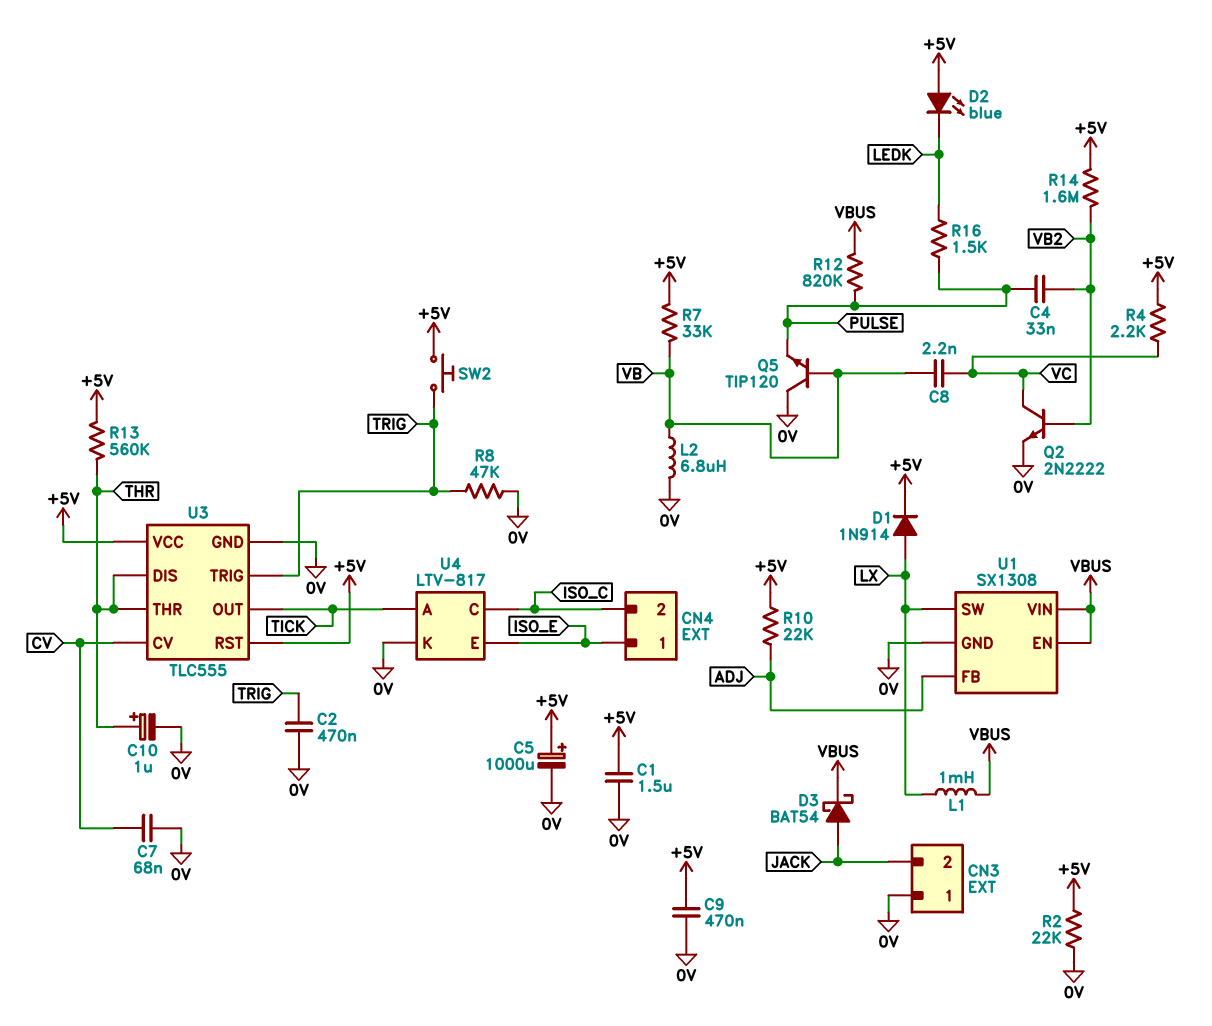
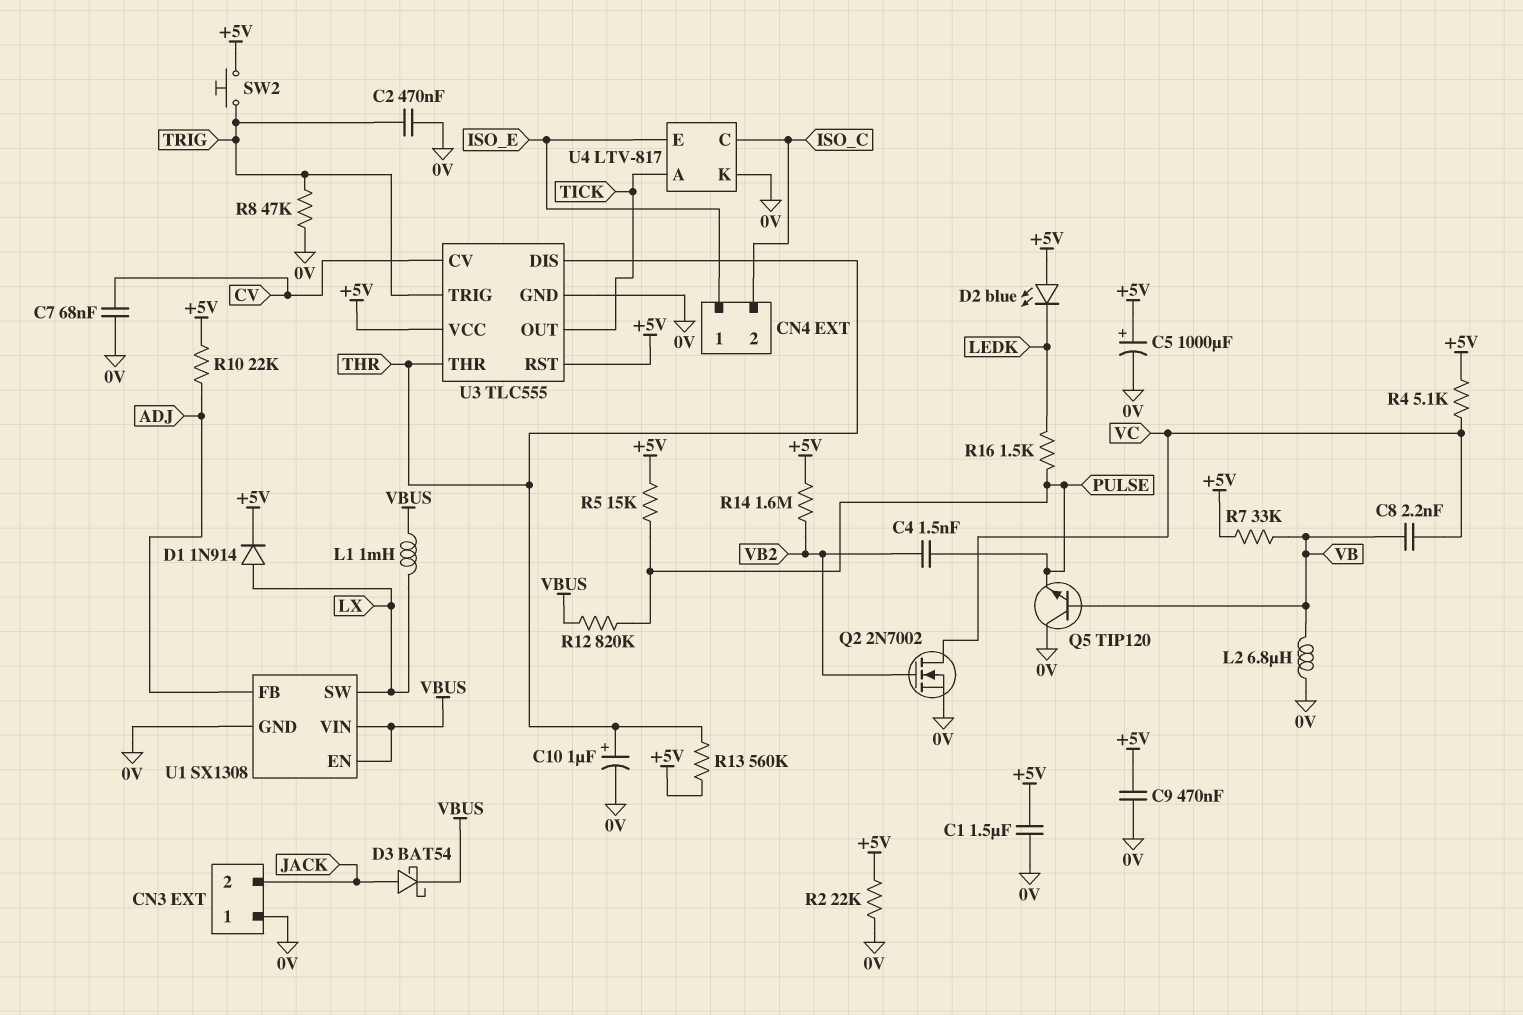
C4: 33nF (PULSE, VB2) -> 1.5nF (PULSE, VB2)
Q2: NPN 2N2222 (B VB2, C VC, E 0V) -> NMOS 2N7002 (G VB2, D VC, S 0V)
R4: 2.2k (+5V, VC) -> 5.1k (+5V, VC)
R5: none -> 15k (+5V, PULSE)

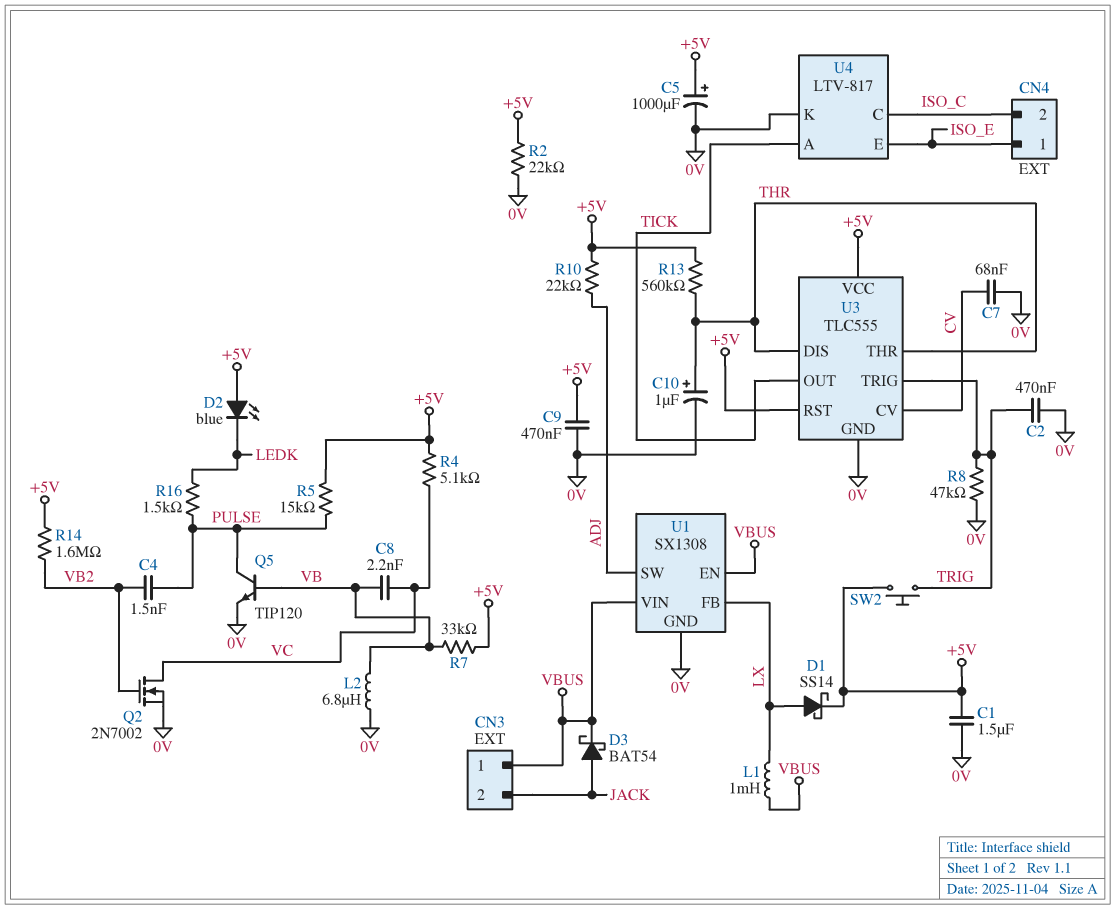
CN3 pin 1: 0V -> VBUS
D1: diode 1N914 (A LX, K +5V) -> schottky SS14 (A LX, K +5V)
Q5: NPN TIP120 (B VB, C 0V, E PULSE) -> NPN TIP120 (B VB, C PULSE, E 0V)
R12: 820k (PULSE, VBUS) -> none
U1 pin FB: ADJ -> LX
U1 pin SW: LX -> ADJ

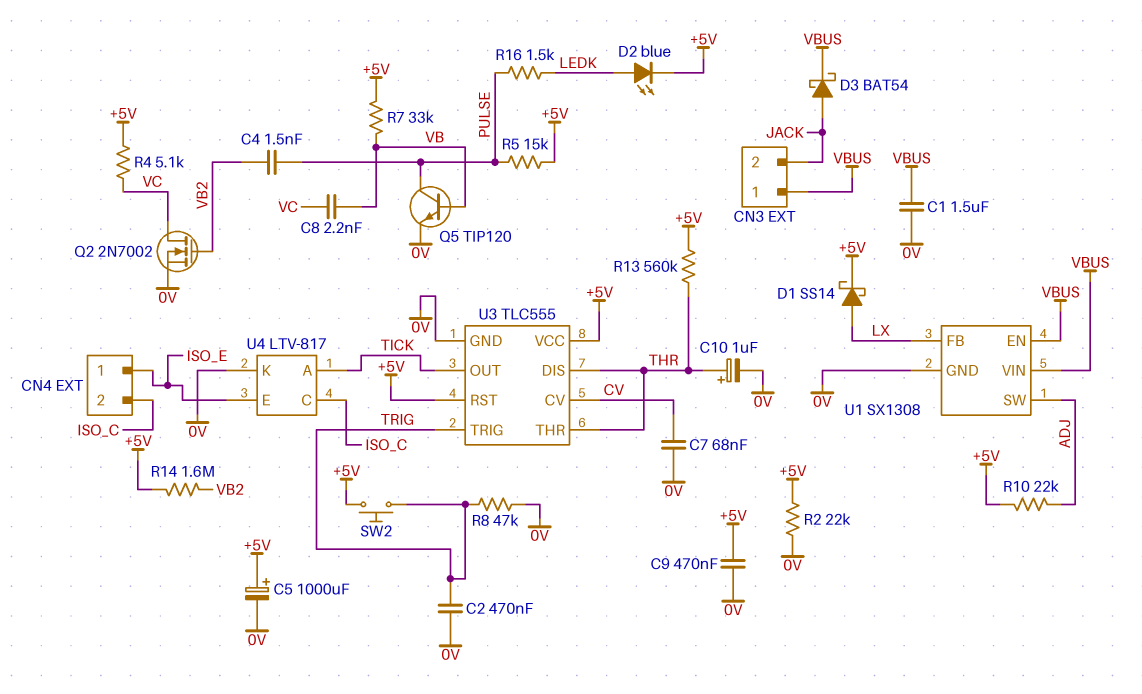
C1: 1.5uF (+5V, 0V) -> 1.5uF (0V, VBUS)
D2: LED blue (A +5V, K LEDK) -> LED blue (A LEDK, K +5V)
L1: 1mH (LX, VBUS) -> none
L2: 6.8uH (0V, VB) -> none

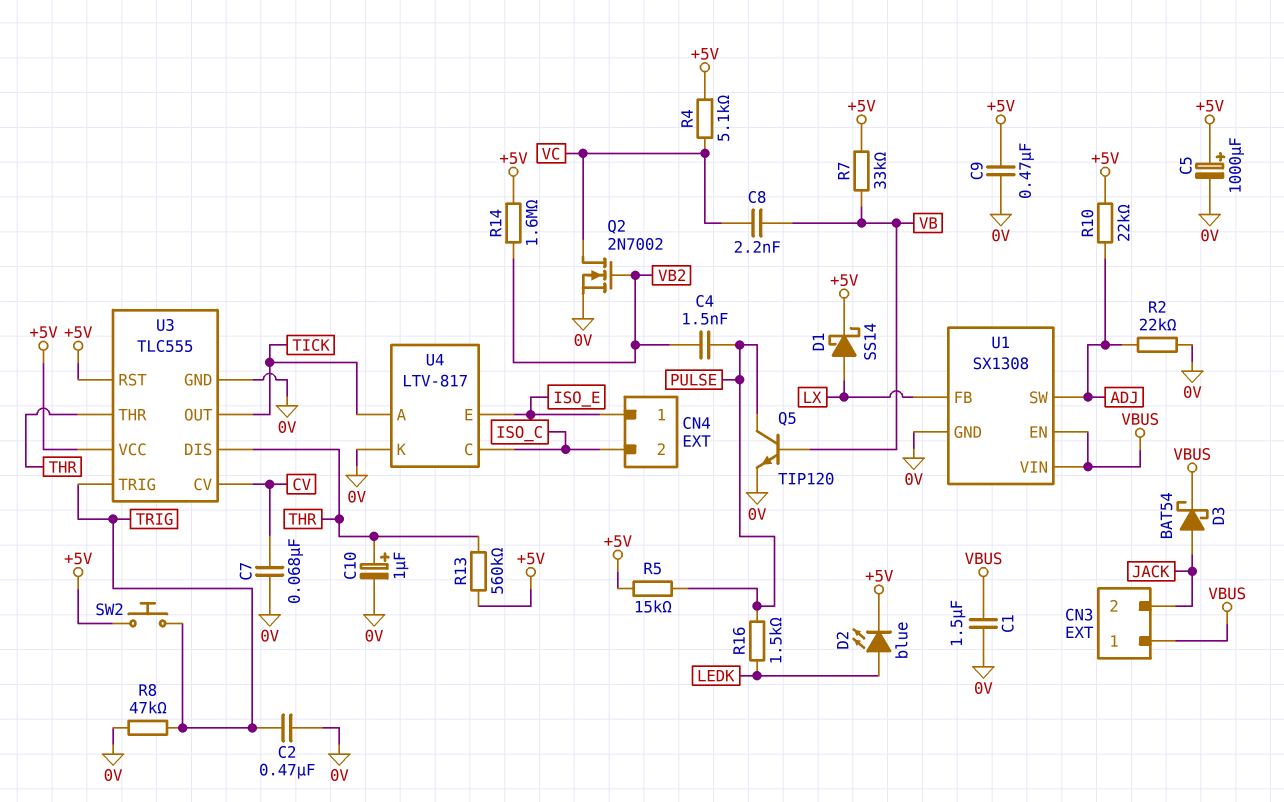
R2: 22k (+5V, 0V) -> 22k (0V, ADJ)

